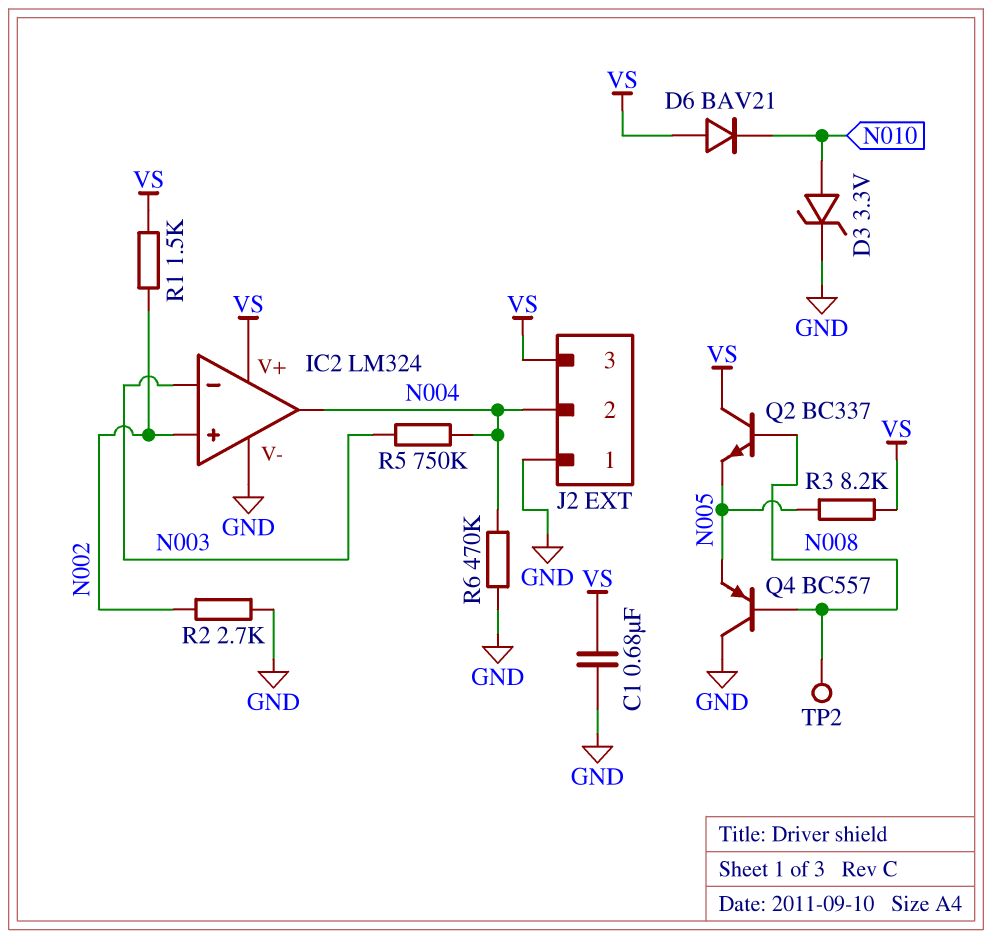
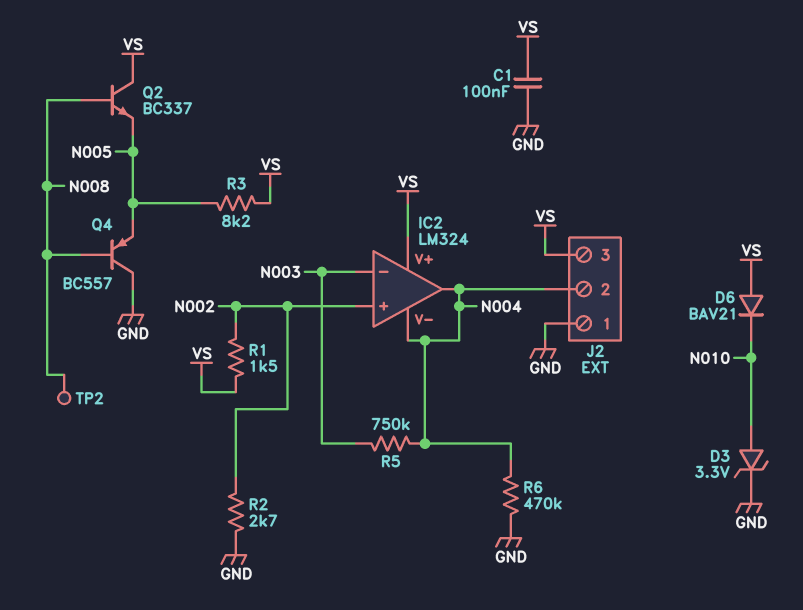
C1: 680nF (GND, VS) -> 100nF (GND, VS)
IC2 pin V-: GND -> N004

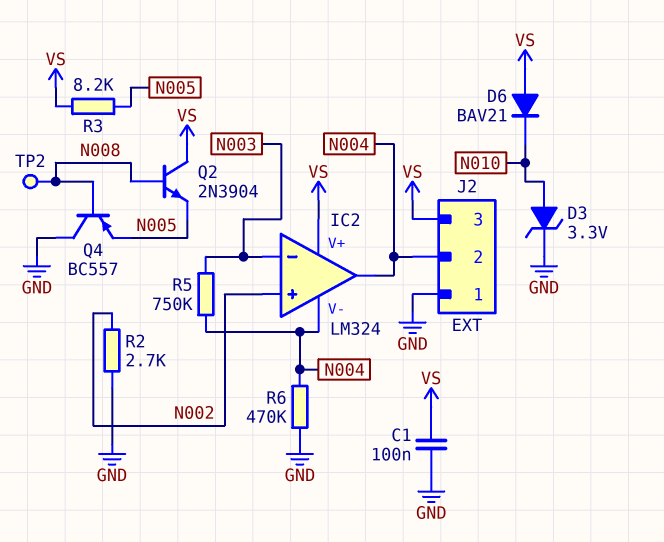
Q2: NPN BC337 (B N008, C VS, E N005) -> NPN 2N3904 (B N008, C VS, E N005)
R1: 1.5k (N002, VS) -> none

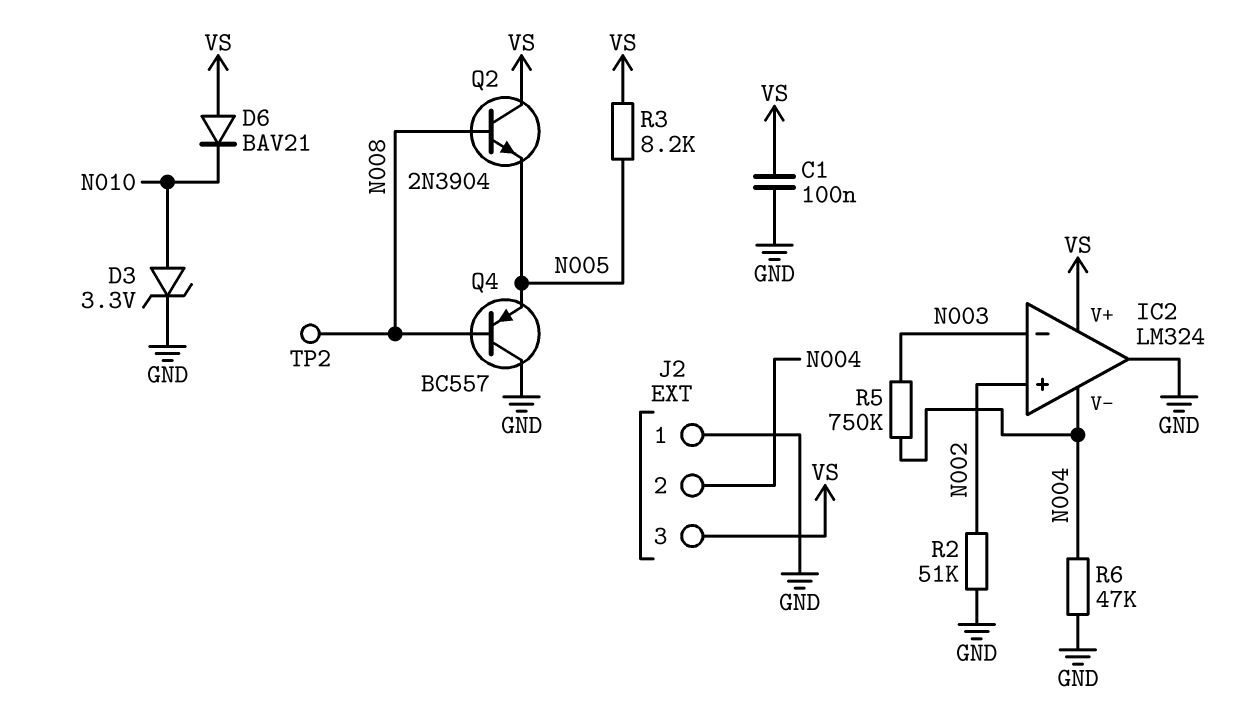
IC2 pin out: N004 -> GND
R2: 2.7k (GND, N002) -> 51k (GND, N002)
R6: 470k (GND, N004) -> 47k (GND, N004)

